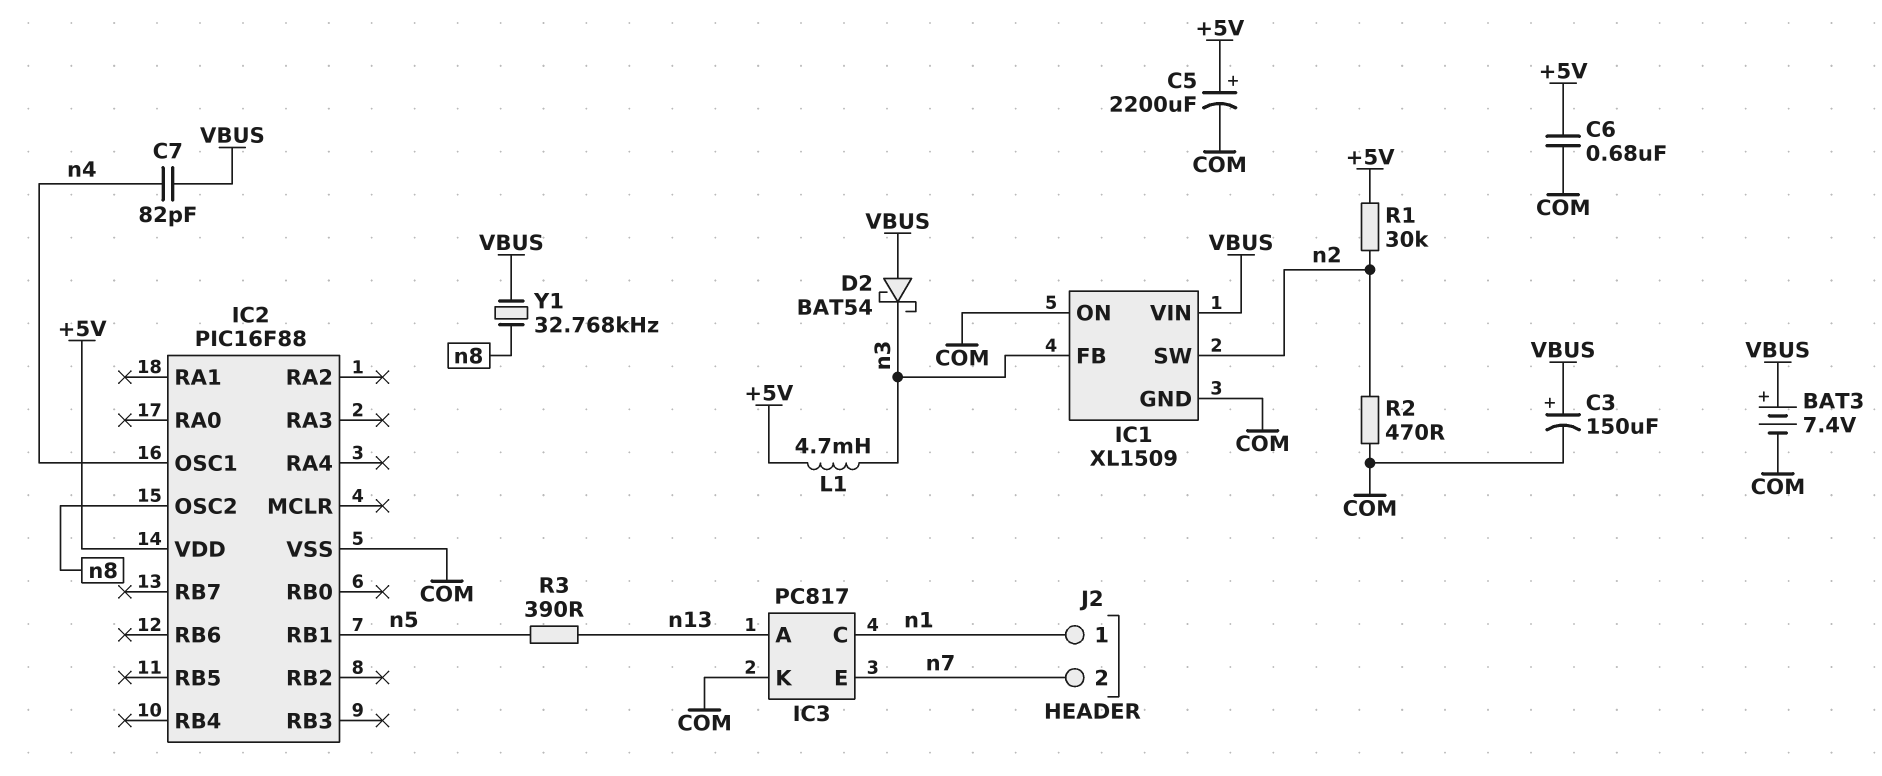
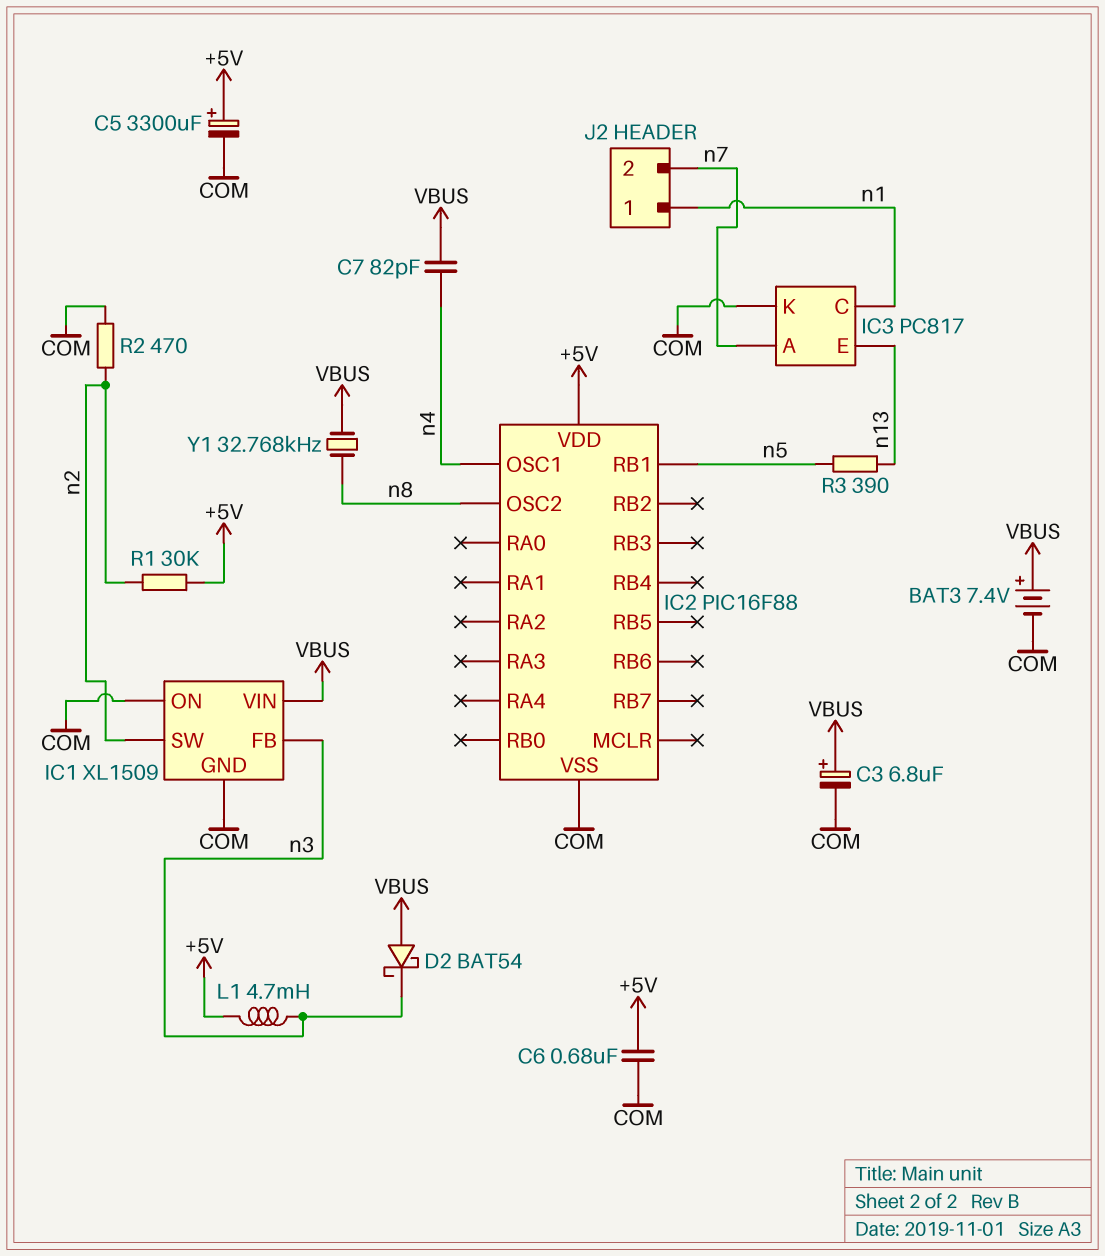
C3: 150uF (plus VBUS, minus COM) -> 6.8uF (plus VBUS, minus COM)
C5: 2200uF (plus +5V, minus COM) -> 3300uF (plus +5V, minus COM)
IC3 pin A: n13 -> n7
IC3 pin E: n7 -> n13

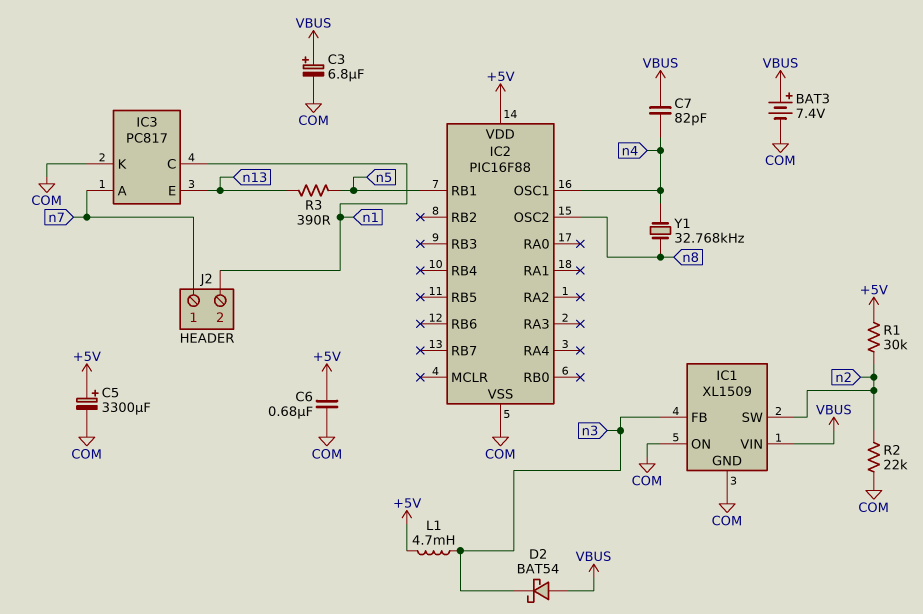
J2 pin 1: n1 -> n7
J2 pin 2: n7 -> n1
R2: 470 (COM, n2) -> 22k (COM, n2)
Y1: 32.768kHz (VBUS, n8) -> 32.768kHz (n4, n8)

